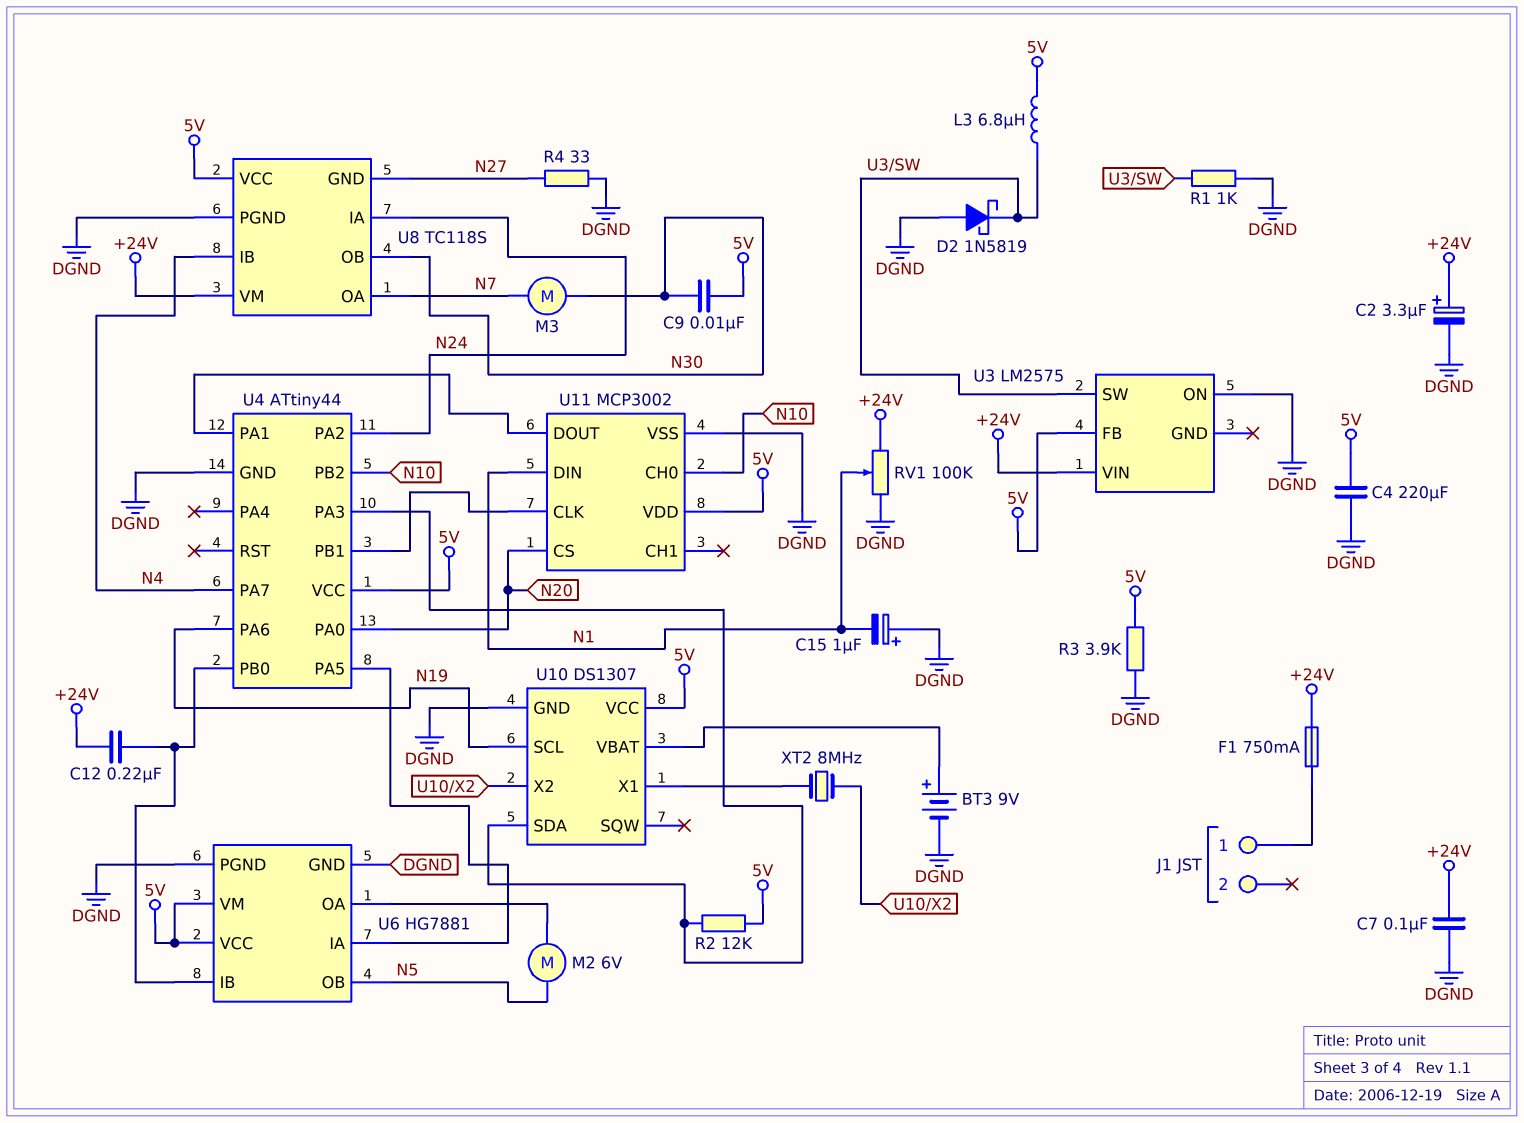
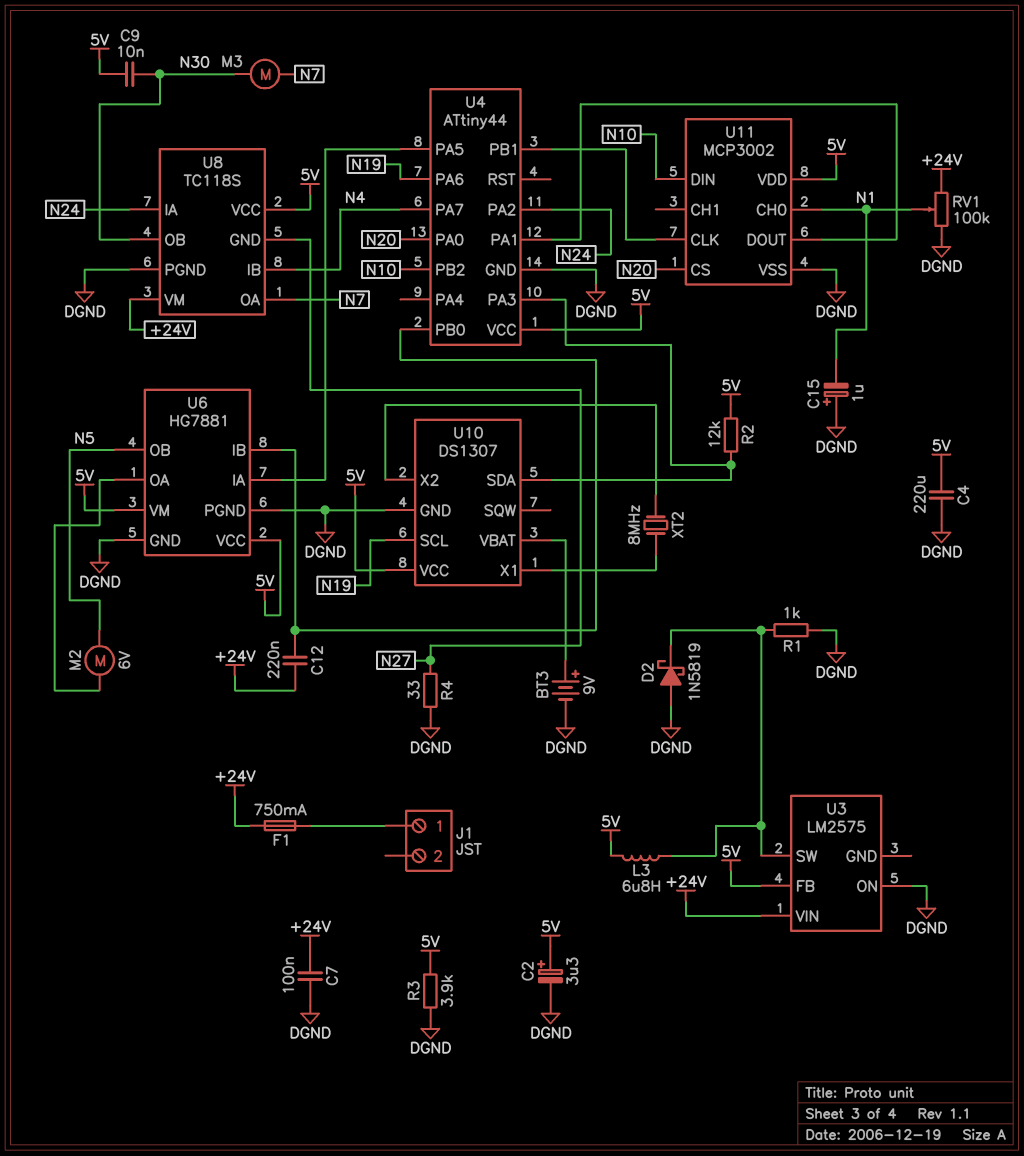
C2: 3.3uF (plus +24V, minus DGND) -> 3.3uF (plus 5V, minus DGND)
U11 pin CH0: N10 -> N1
U11 pin DIN: N1 -> N10

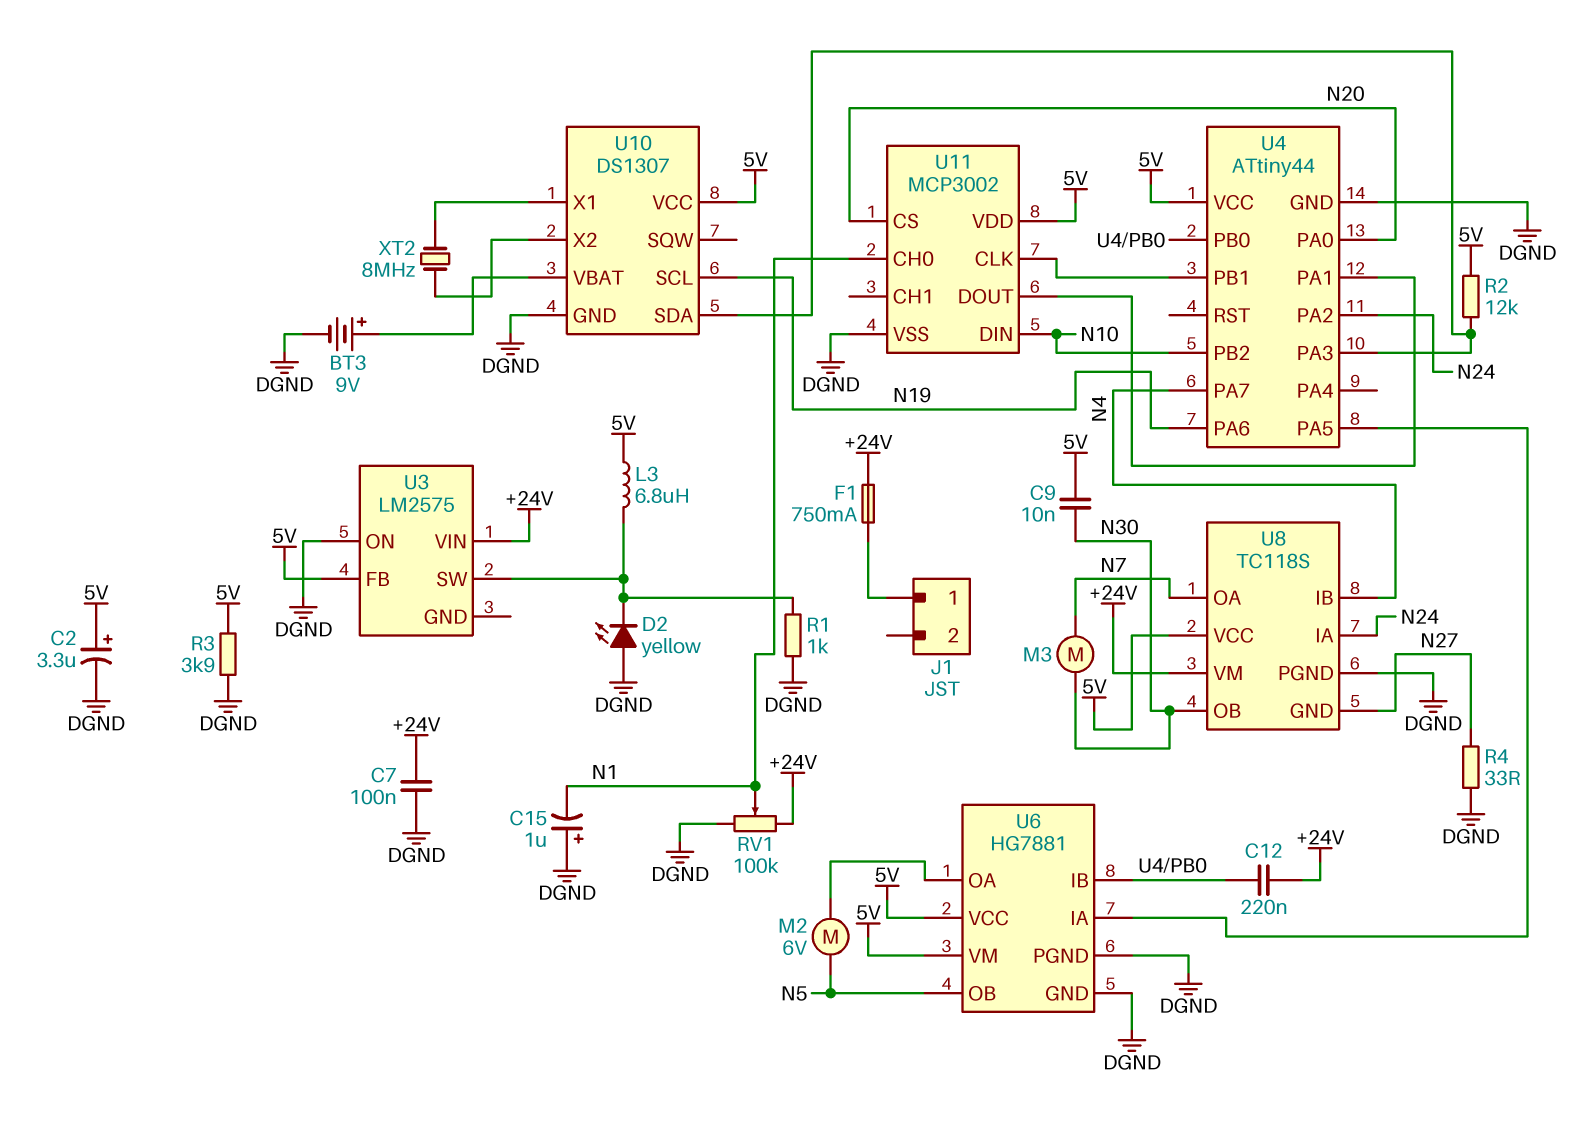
C4: 220uF (5V, DGND) -> none
D2: schottky 1N5819 (A DGND, K U3/SW) -> LED yellow (A DGND, K U3/SW)

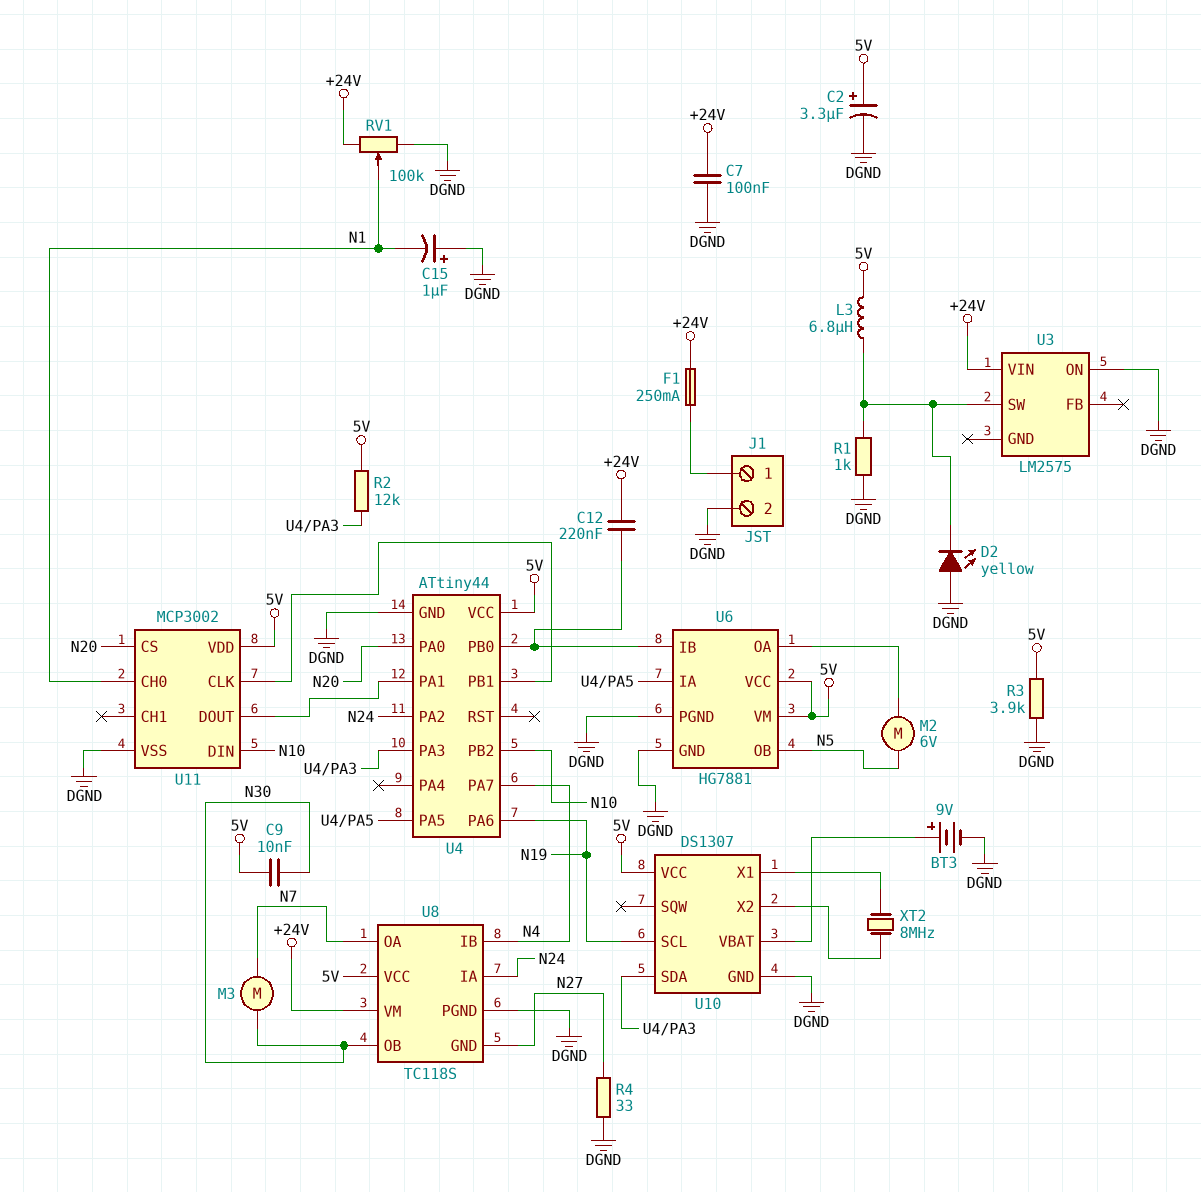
F1: 750mA (+24V, J1/1) -> 250mA (+24V, J1/1)
J1 pin 2: none -> DGND
U3 pin FB: 5V -> none

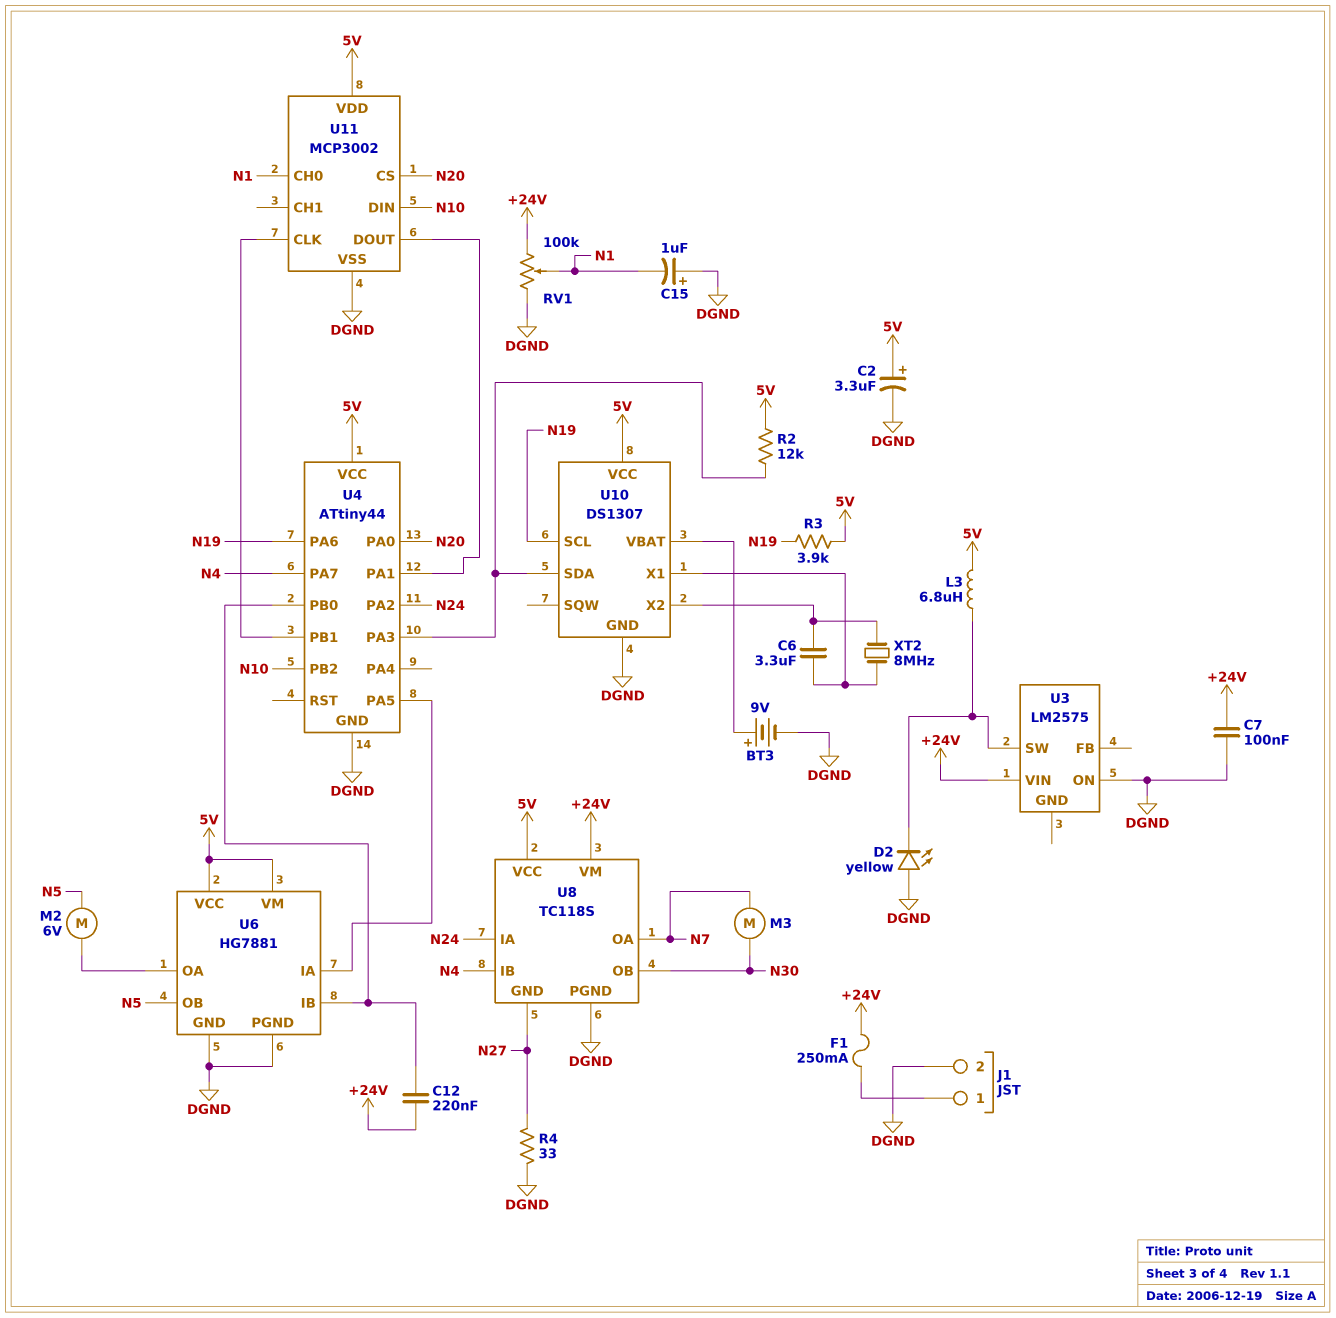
C6: none -> 3.3uF (U10/X1, U10/X2)
C9: 10nF (5V, N30) -> none
R1: 1k (DGND, U3/SW) -> none
R3: 3.9k (5V, DGND) -> 3.9k (5V, N19)

